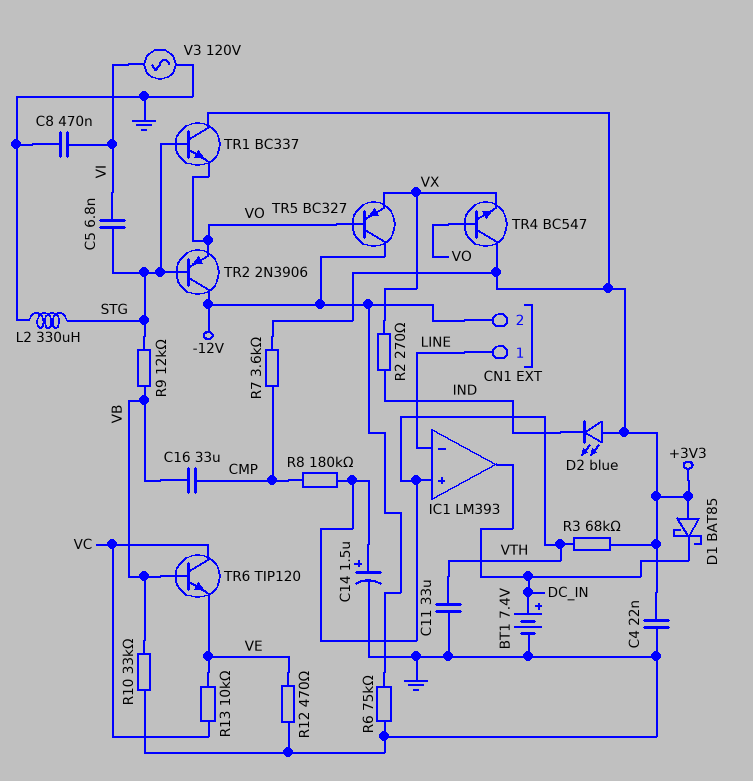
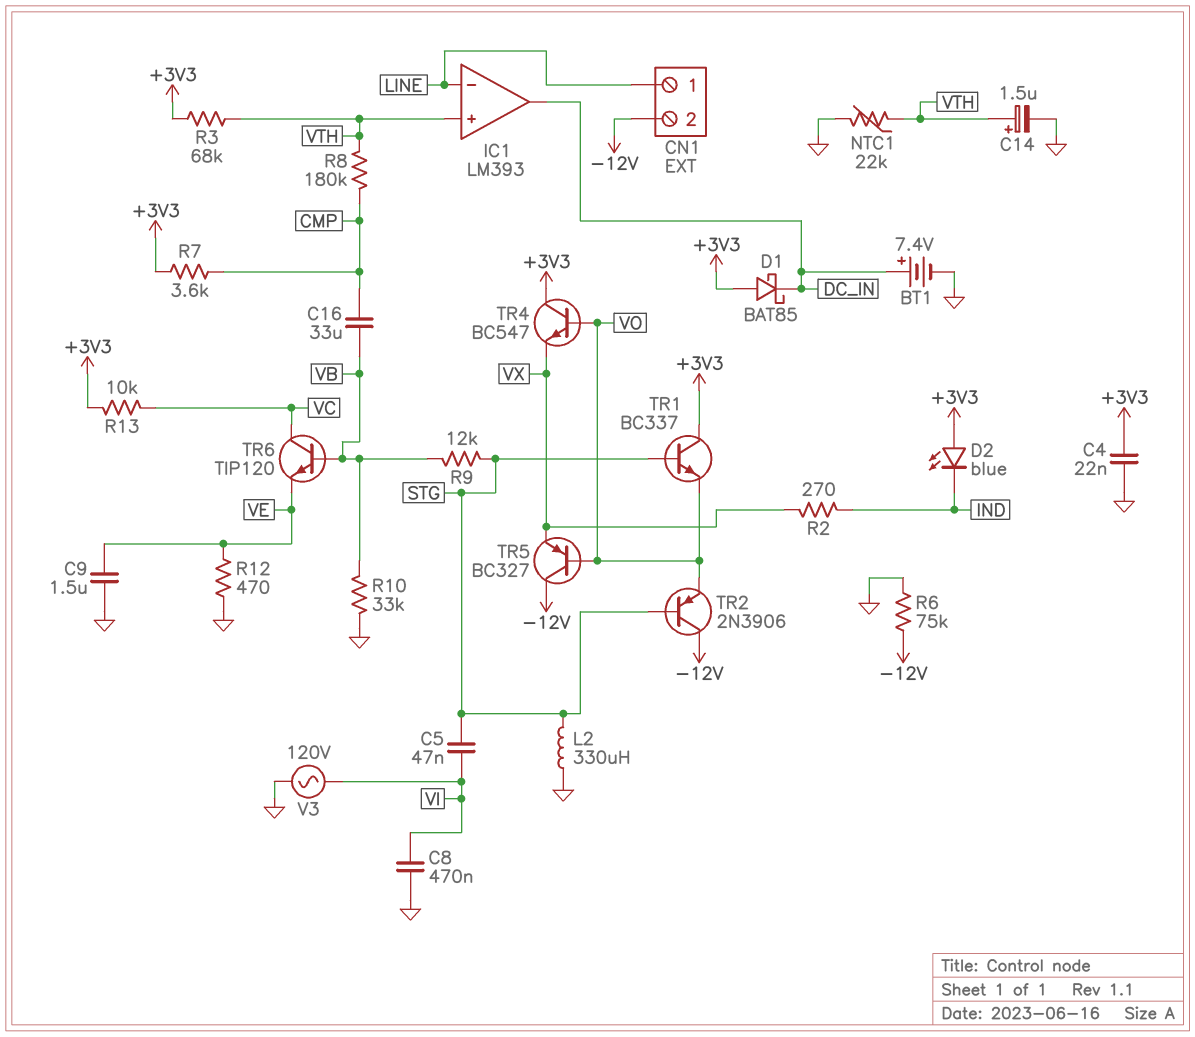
C5: 6.8nF (STG, VI) -> 47nF (STG, VI)
C9: none -> 1.5uF (GND, VE)
C11: 33uF (GND, VTH) -> none
NTC1: none -> 22k (GND, VTH)
R13: 10k (VC, VE) -> 10k (+3V3, VC)

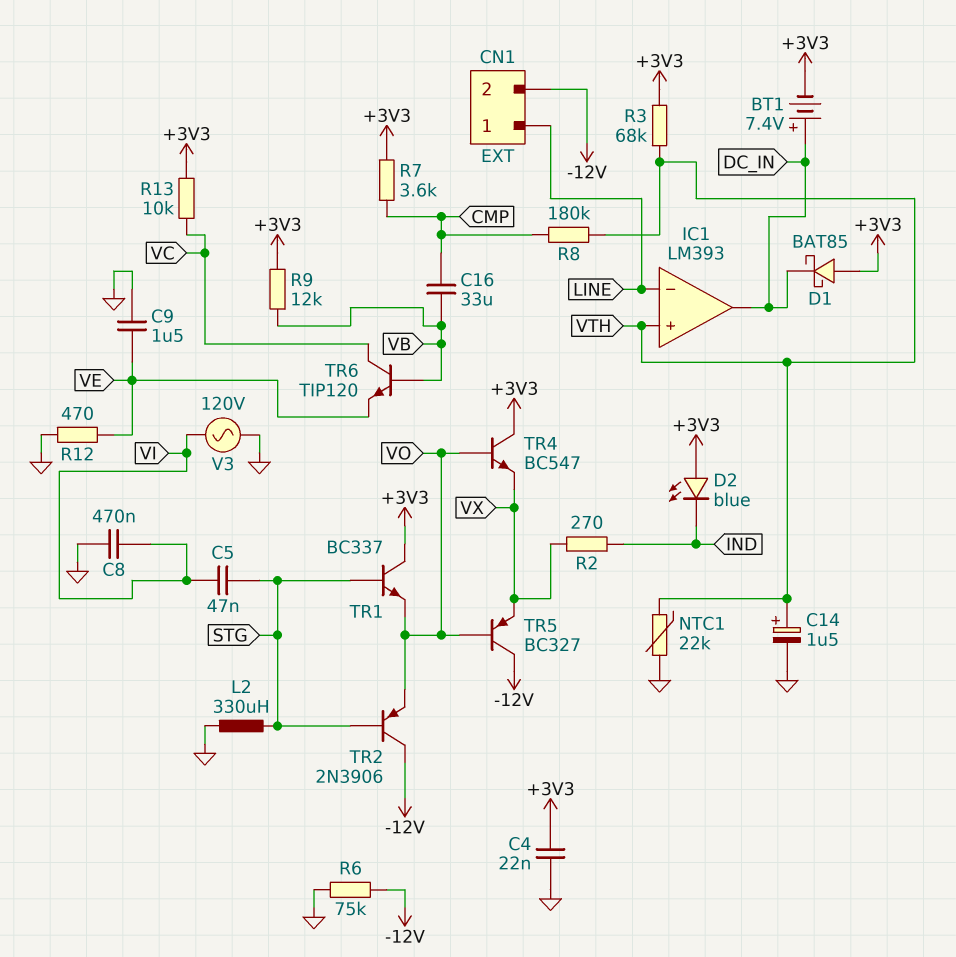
BT1: 7.4V (plus DC_IN, minus GND) -> 7.4V (plus DC_IN, minus +3V3)
R9: 12k (STG, VB) -> 12k (+3V3, VB)
R10: 33k (GND, VB) -> none

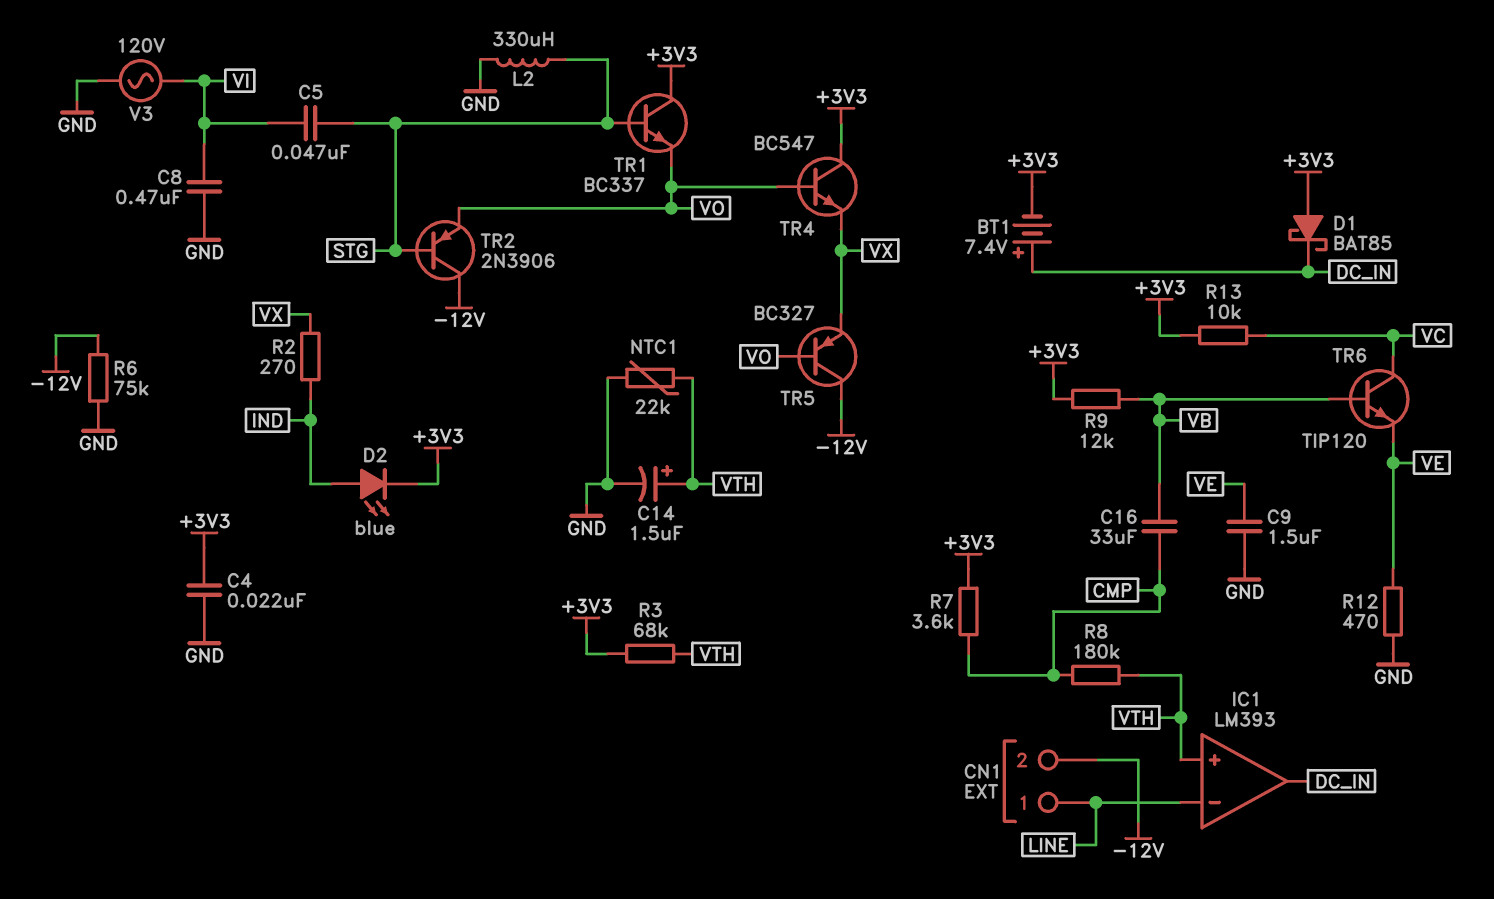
D2: LED blue (A +3V3, K IND) -> LED blue (A IND, K +3V3)

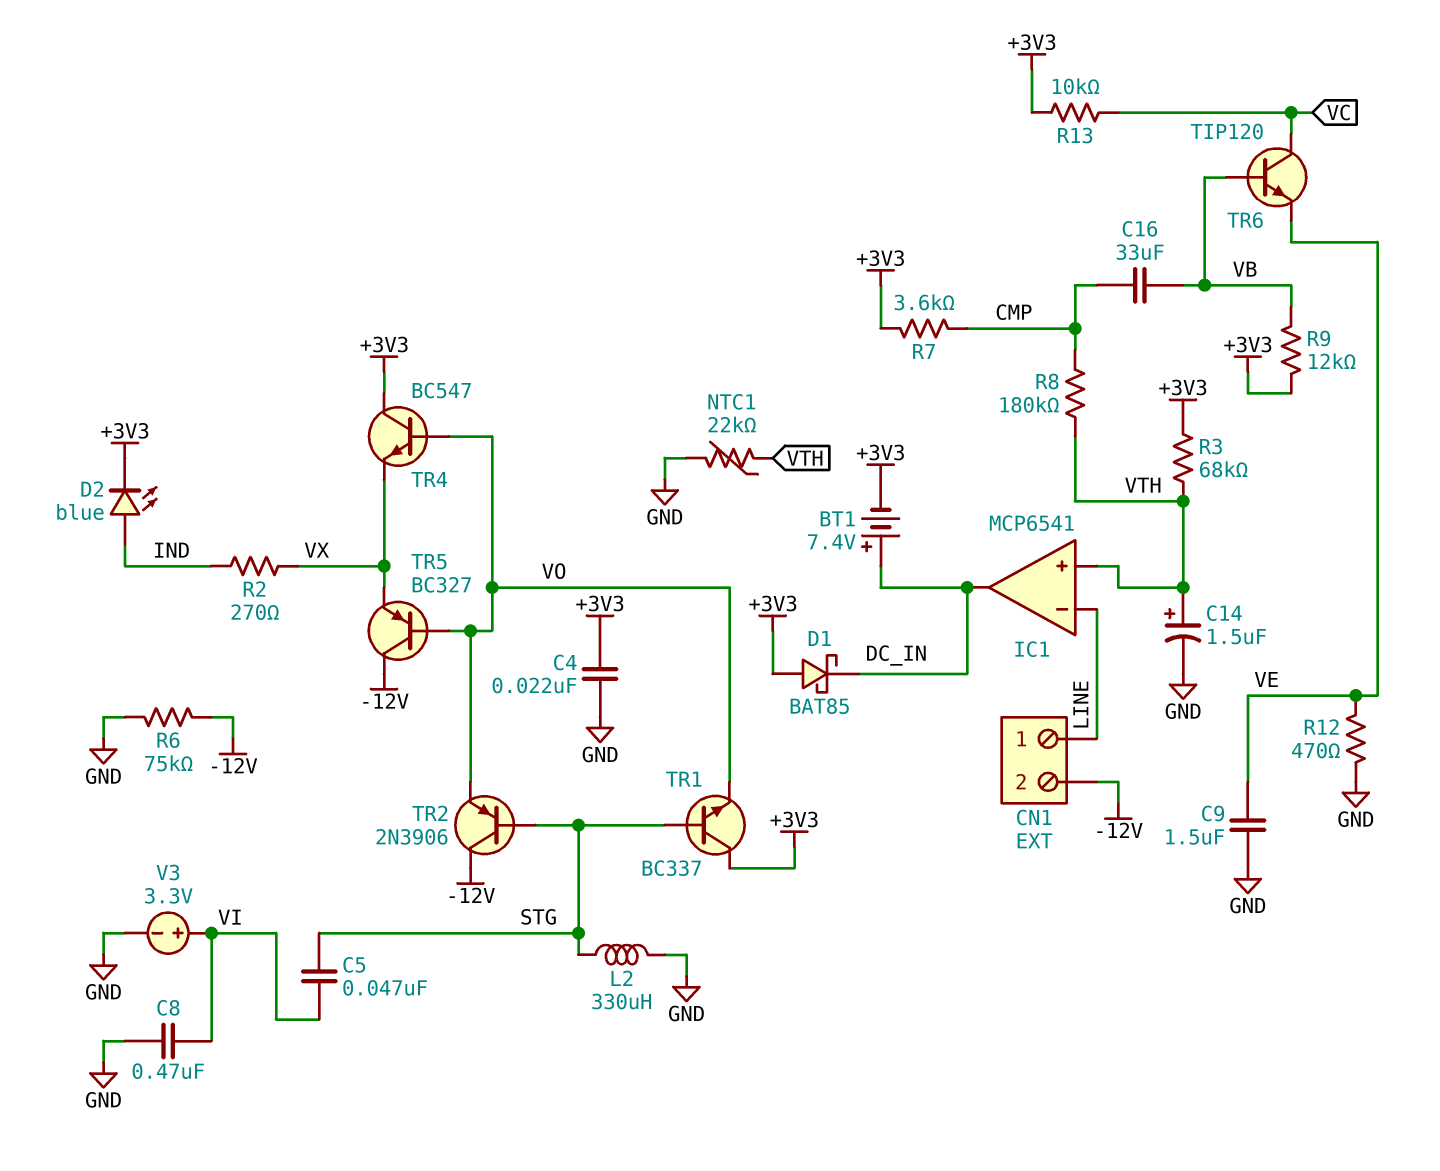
IC1: LM393 -> MCP6541
V3: AC 120V (GND, VI) -> 3.3V (plus VI, minus GND)

